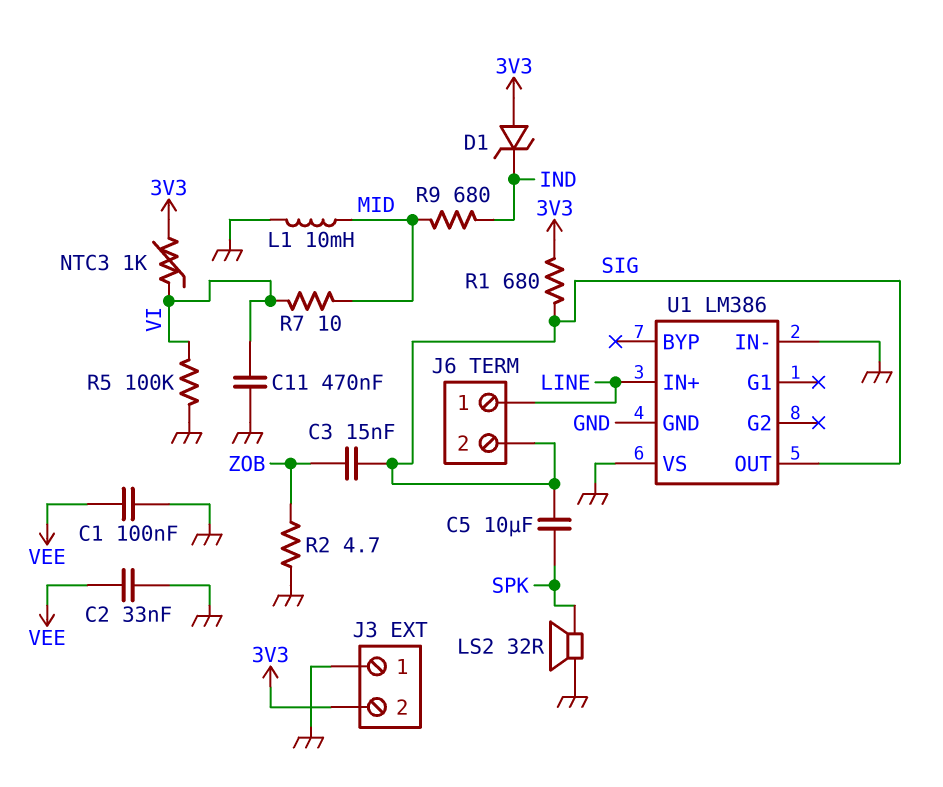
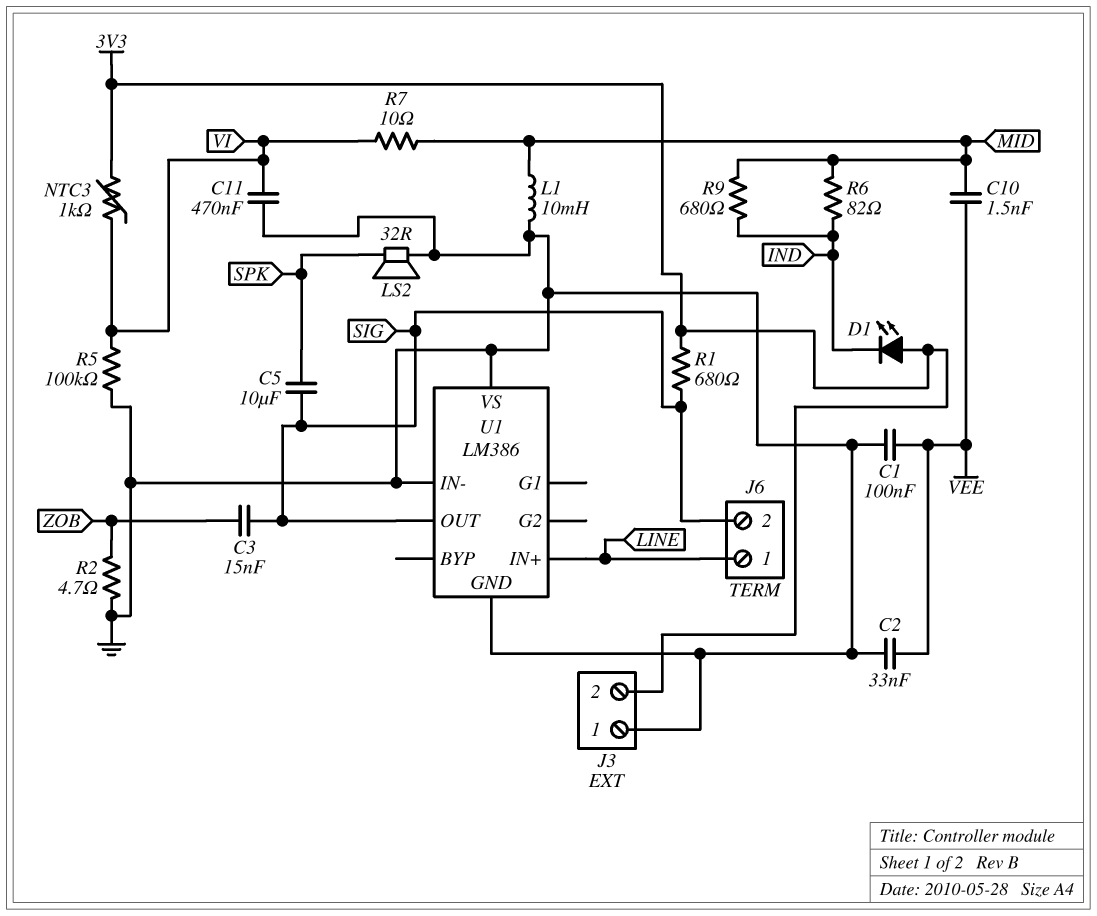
C10: none -> 1.5nF (MID, VEE)
D1: zener (A 3V3, K IND) -> LED (A 3V3, K IND)
R6: none -> 82 (IND, MID)

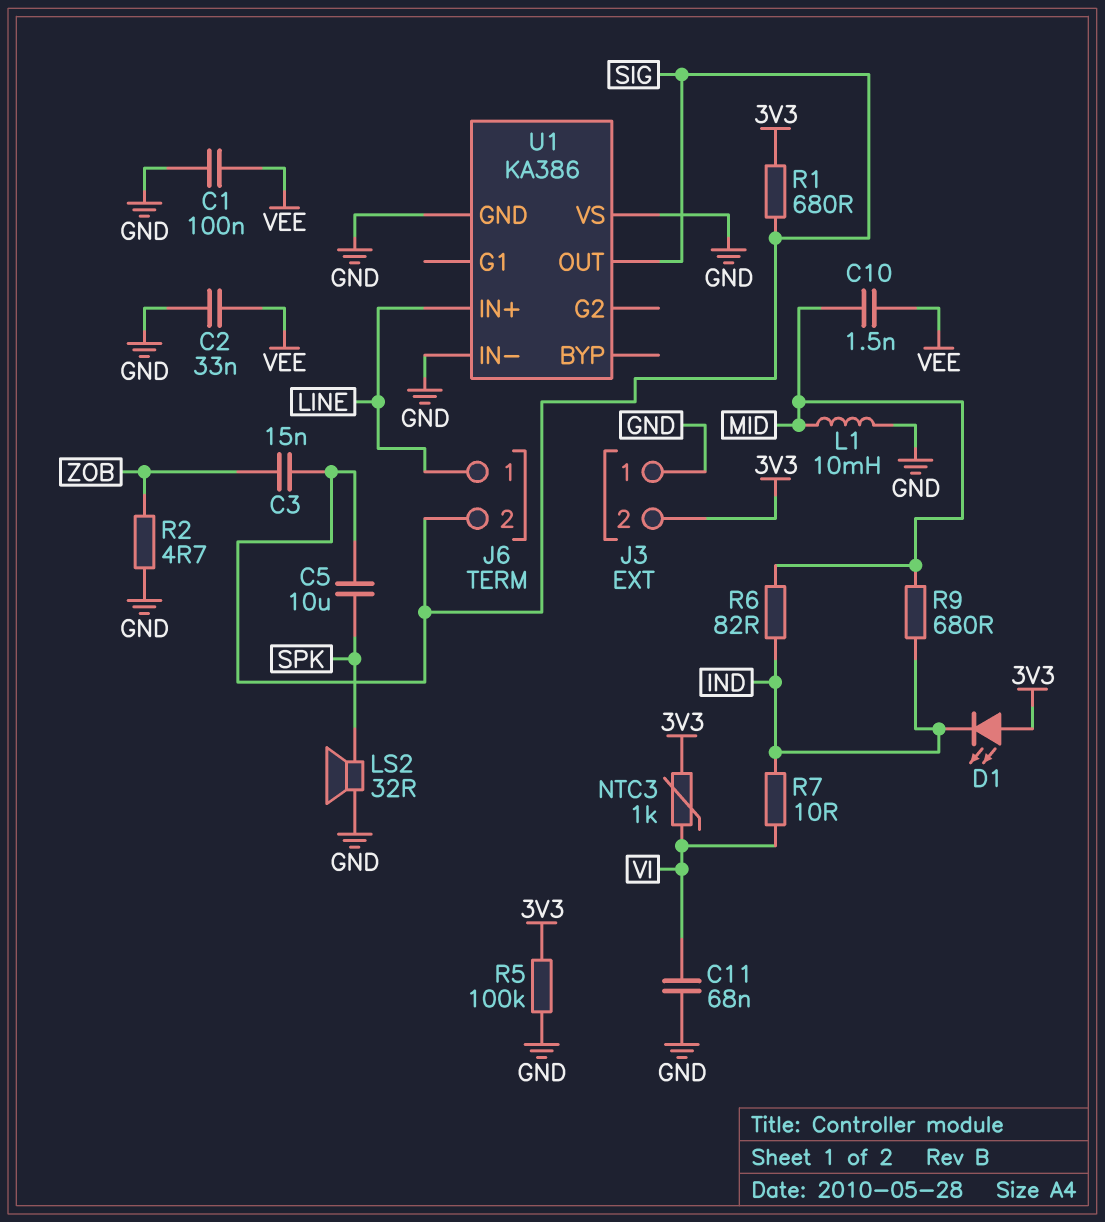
C11: 470nF (GND, VI) -> 68nF (GND, VI)
R5: 100k (GND, VI) -> 100k (3V3, GND)
R7: 10 (MID, VI) -> 10 (IND, VI)
U1: LM386 -> KA386

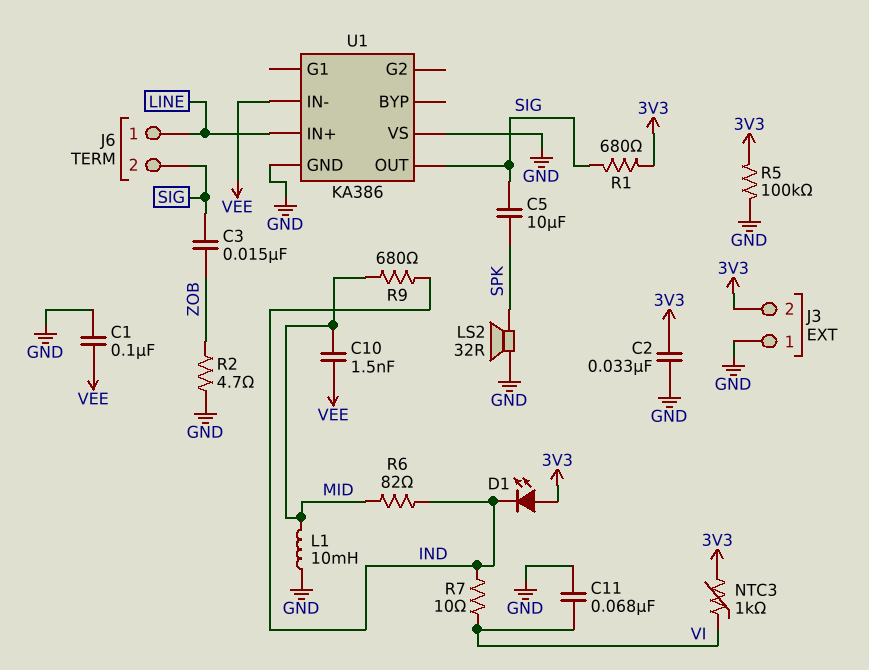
C2: 33nF (GND, VEE) -> 33nF (3V3, GND)
U1 pin IN-: GND -> VEE

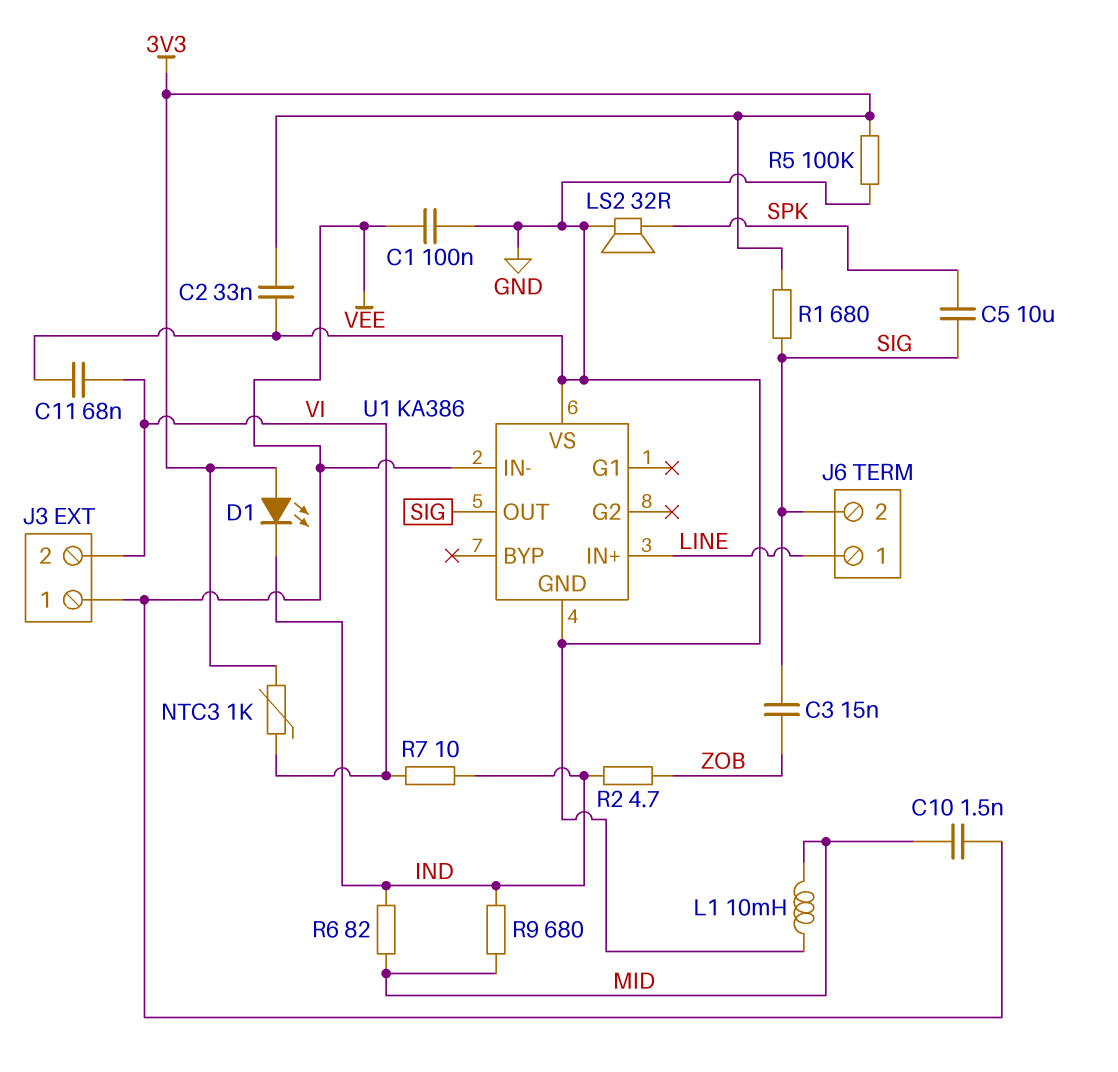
J3 pin 1: GND -> VEE
J3 pin 2: 3V3 -> VI
R2: 4.7 (GND, ZOB) -> 4.7 (IND, ZOB)

